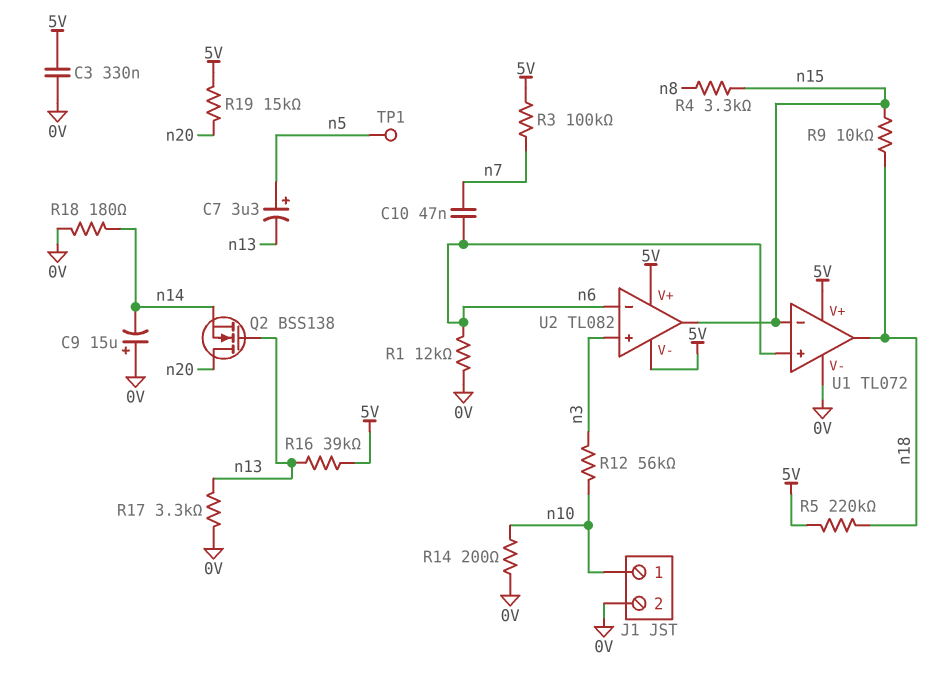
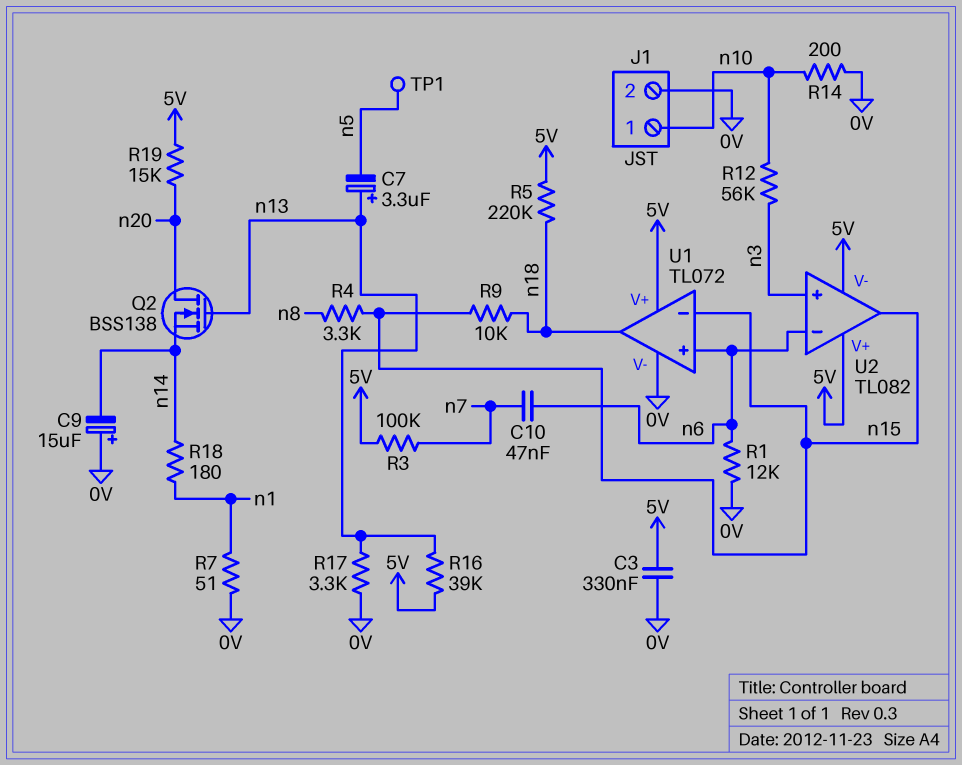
C7: 3.3uF (plus n5, minus n13) -> 3.3uF (plus n13, minus n5)
R7: none -> 51 (0V, n1)
R18: 180 (0V, n14) -> 180 (n1, n14)

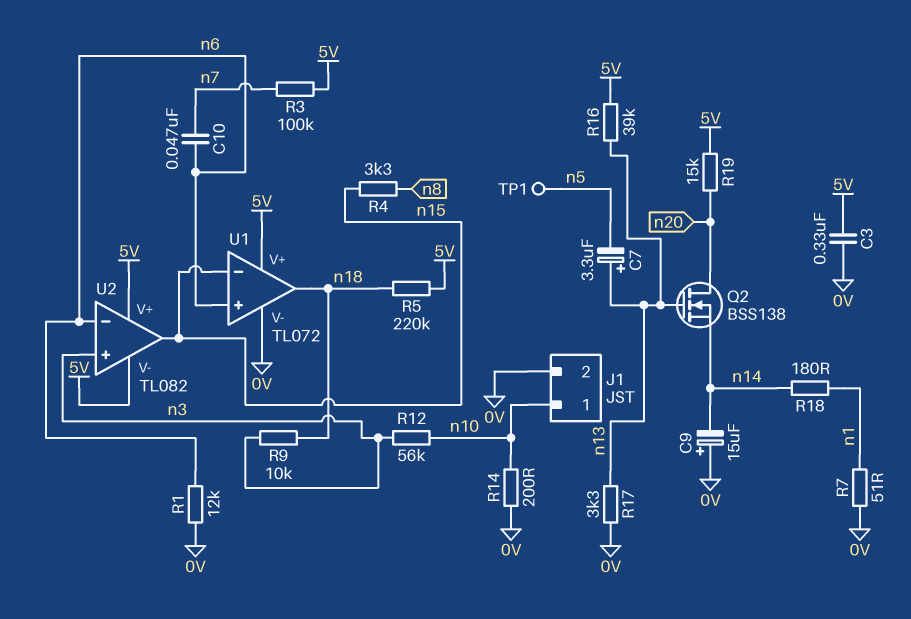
R9: 10k (n15, n18) -> 10k (n3, n18)

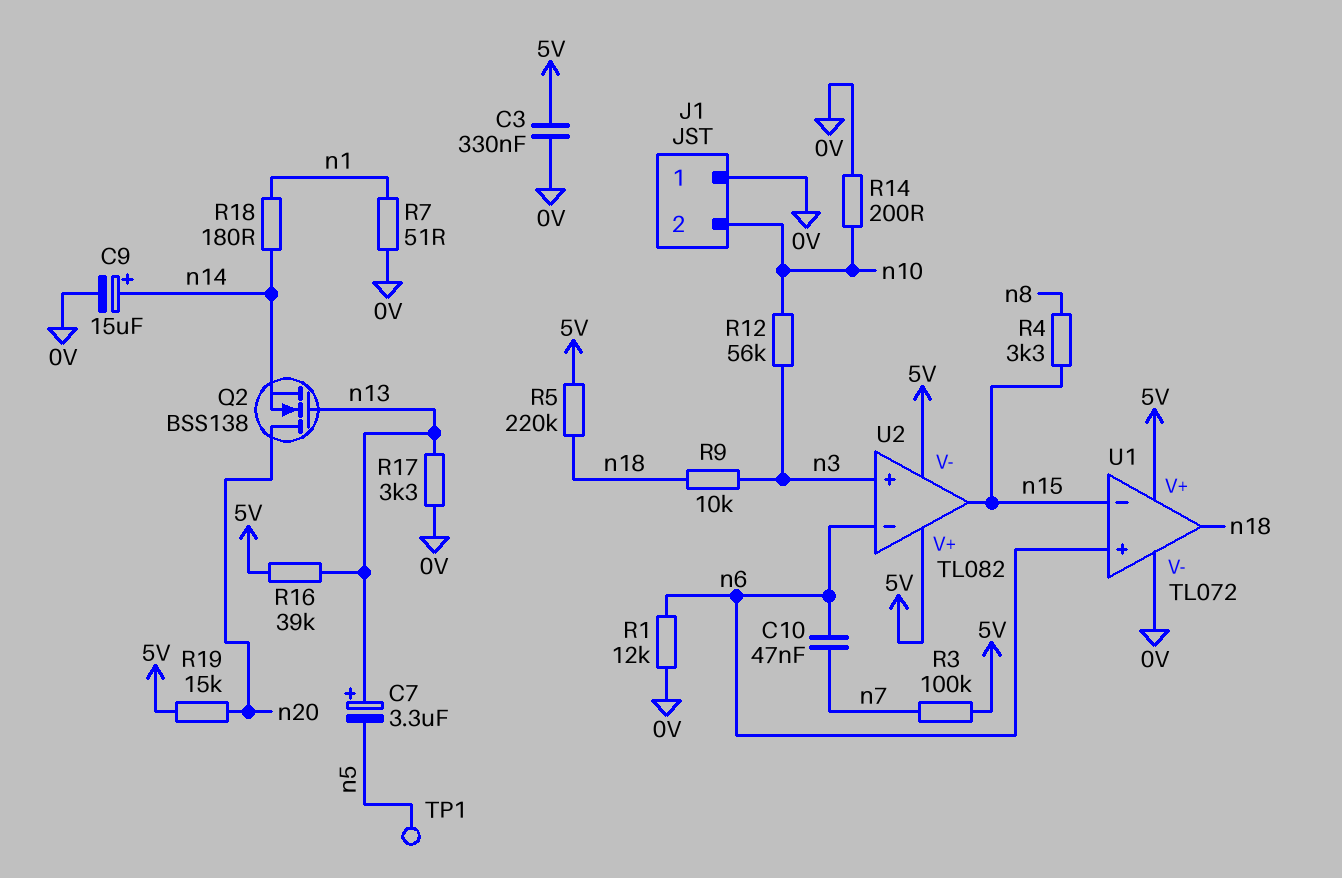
C9: 15uF (plus 0V, minus n14) -> 15uF (plus n14, minus 0V)
J1 pin 1: n10 -> 0V
J1 pin 2: 0V -> n10

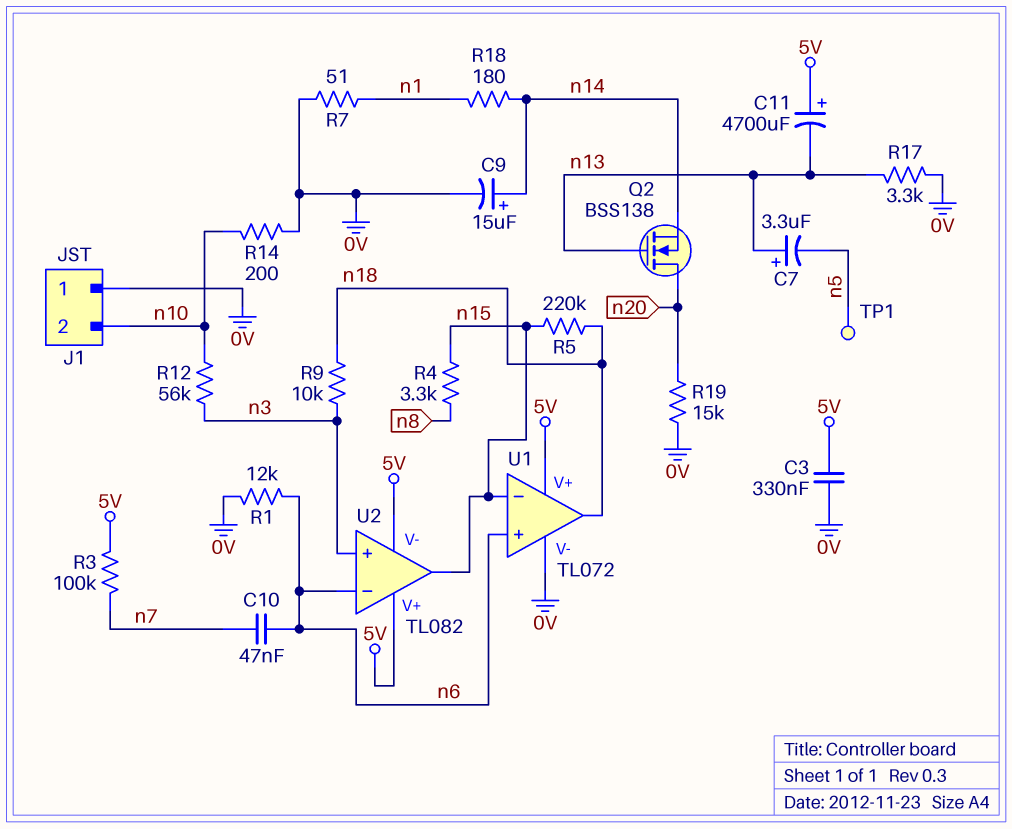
C11: none -> 4700uF (plus 5V, minus n13)
R5: 220k (5V, n18) -> 220k (n15, n18)
R16: 39k (5V, n13) -> none
R19: 15k (5V, n20) -> 15k (0V, n20)

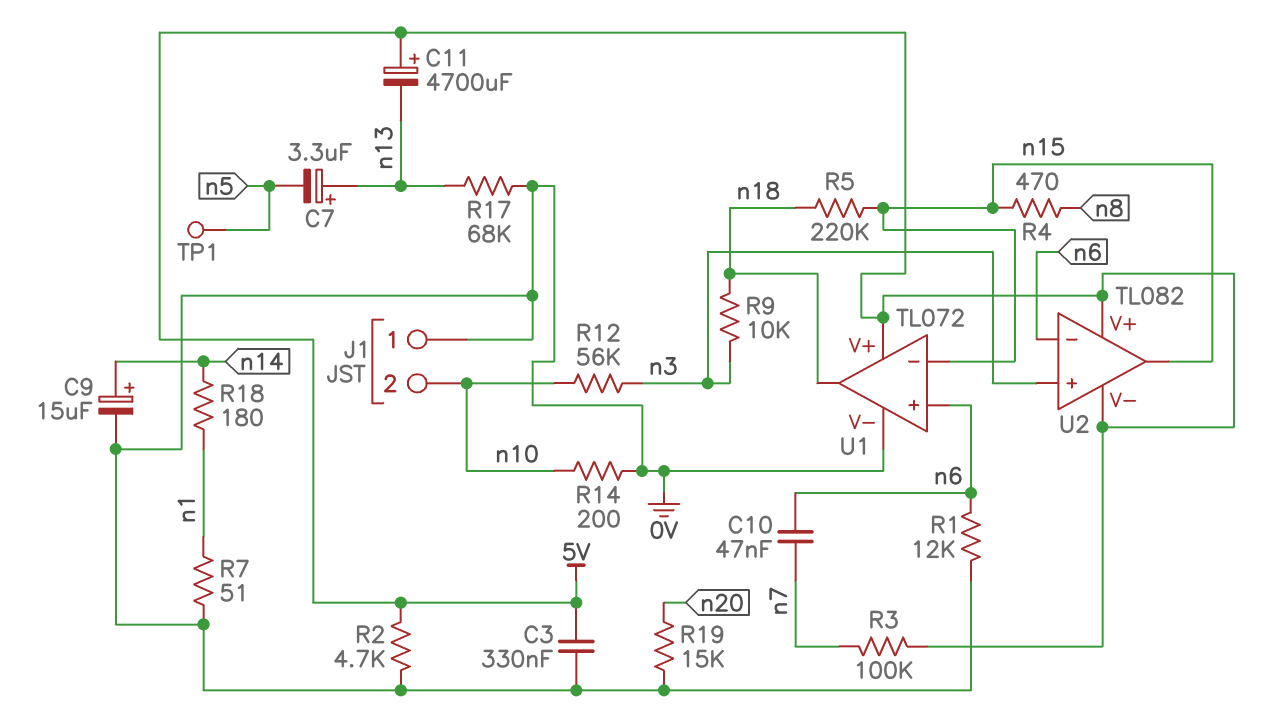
Q2: NMOS BSS138 (G n13, D n20, S n14) -> none
R2: none -> 4.7k (0V, 5V)
R4: 3.3k (n8, n15) -> 470 (n8, n15)
R17: 3.3k (0V, n13) -> 68k (0V, n13)

